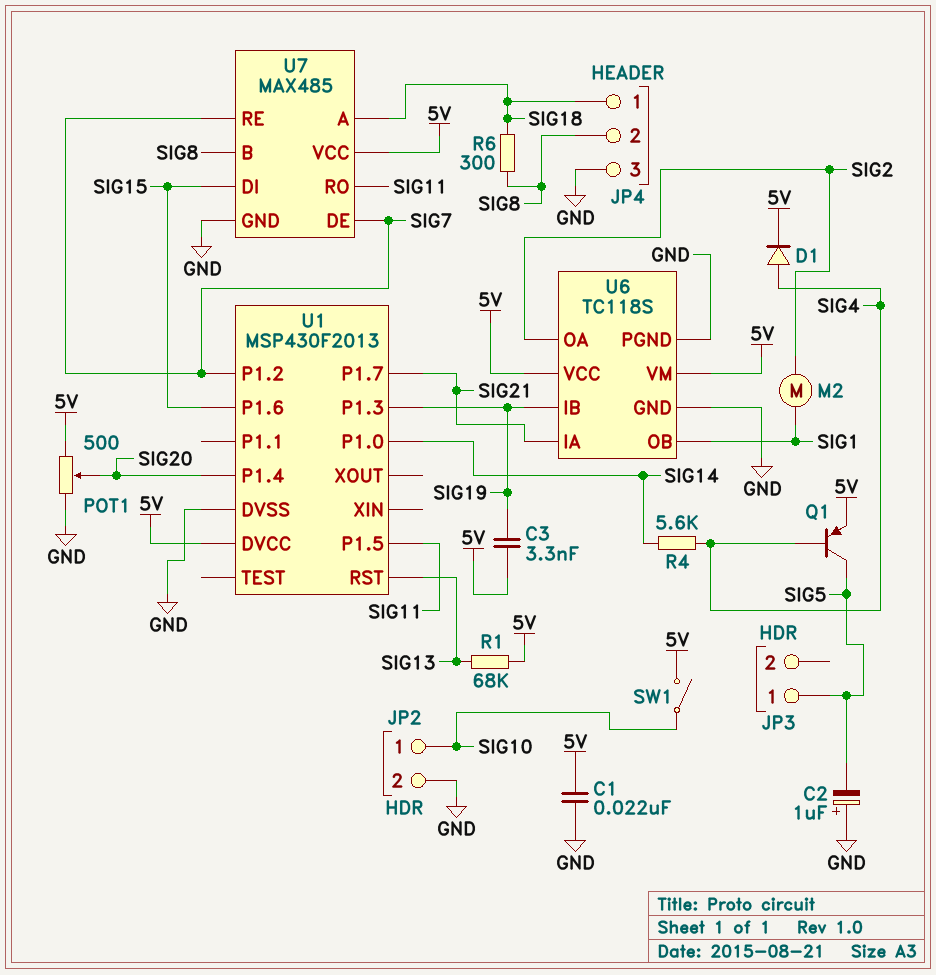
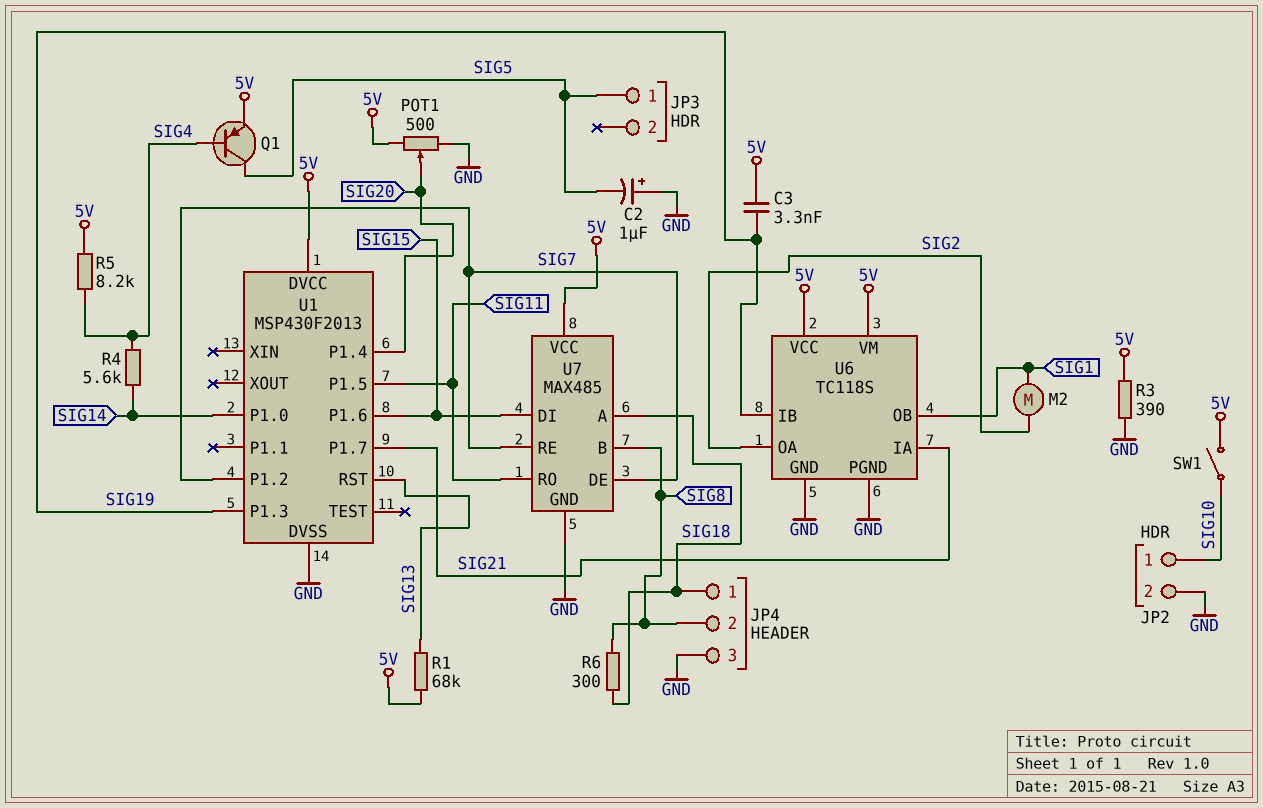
C1: 22nF (5V, GND) -> none
D1: diode (A SIG4, K 5V) -> none
R3: none -> 390 (5V, GND)
R5: none -> 8.2k (5V, SIG4)

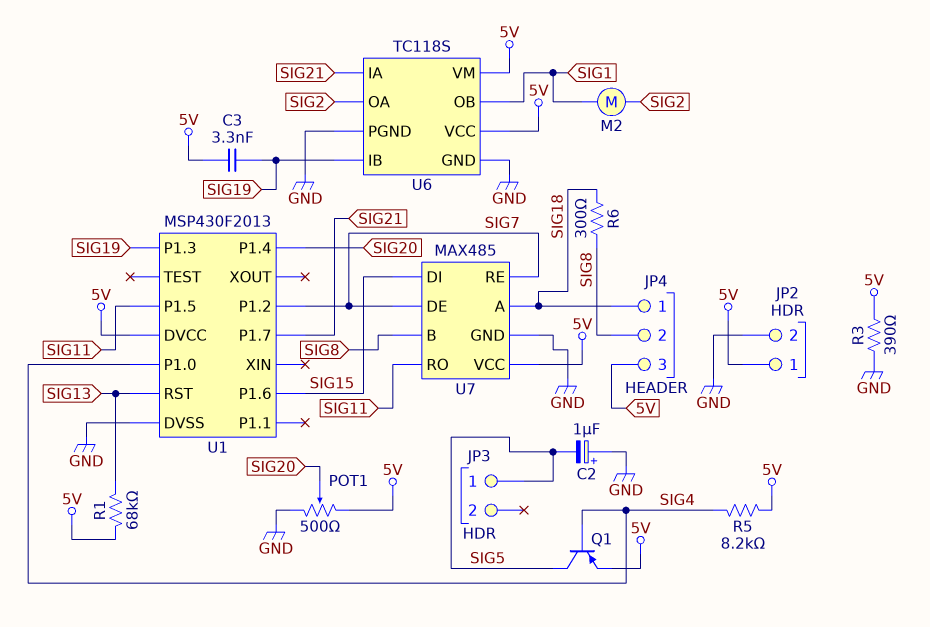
JP2 pin 1: SIG10 -> 5V
JP4 pin 3: GND -> 5V
R4: 5.6k (SIG4, SIG14) -> none
SW1: switch (5V, SIG10) -> none
U1 pin P1.0: SIG14 -> SIG4

